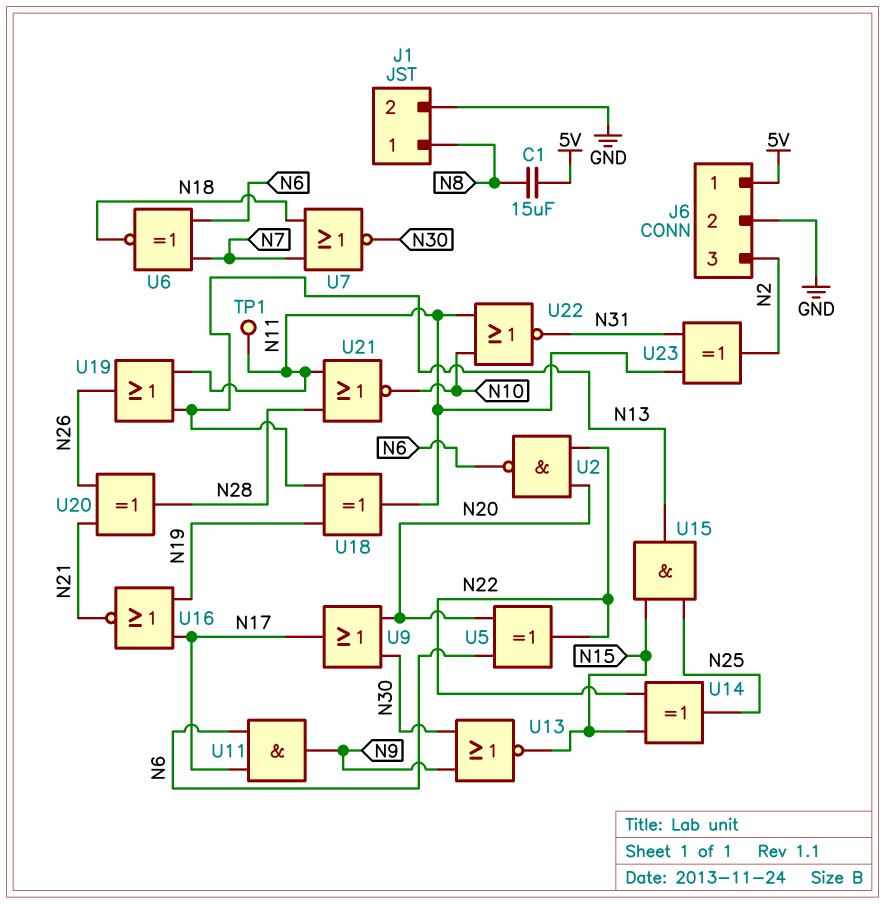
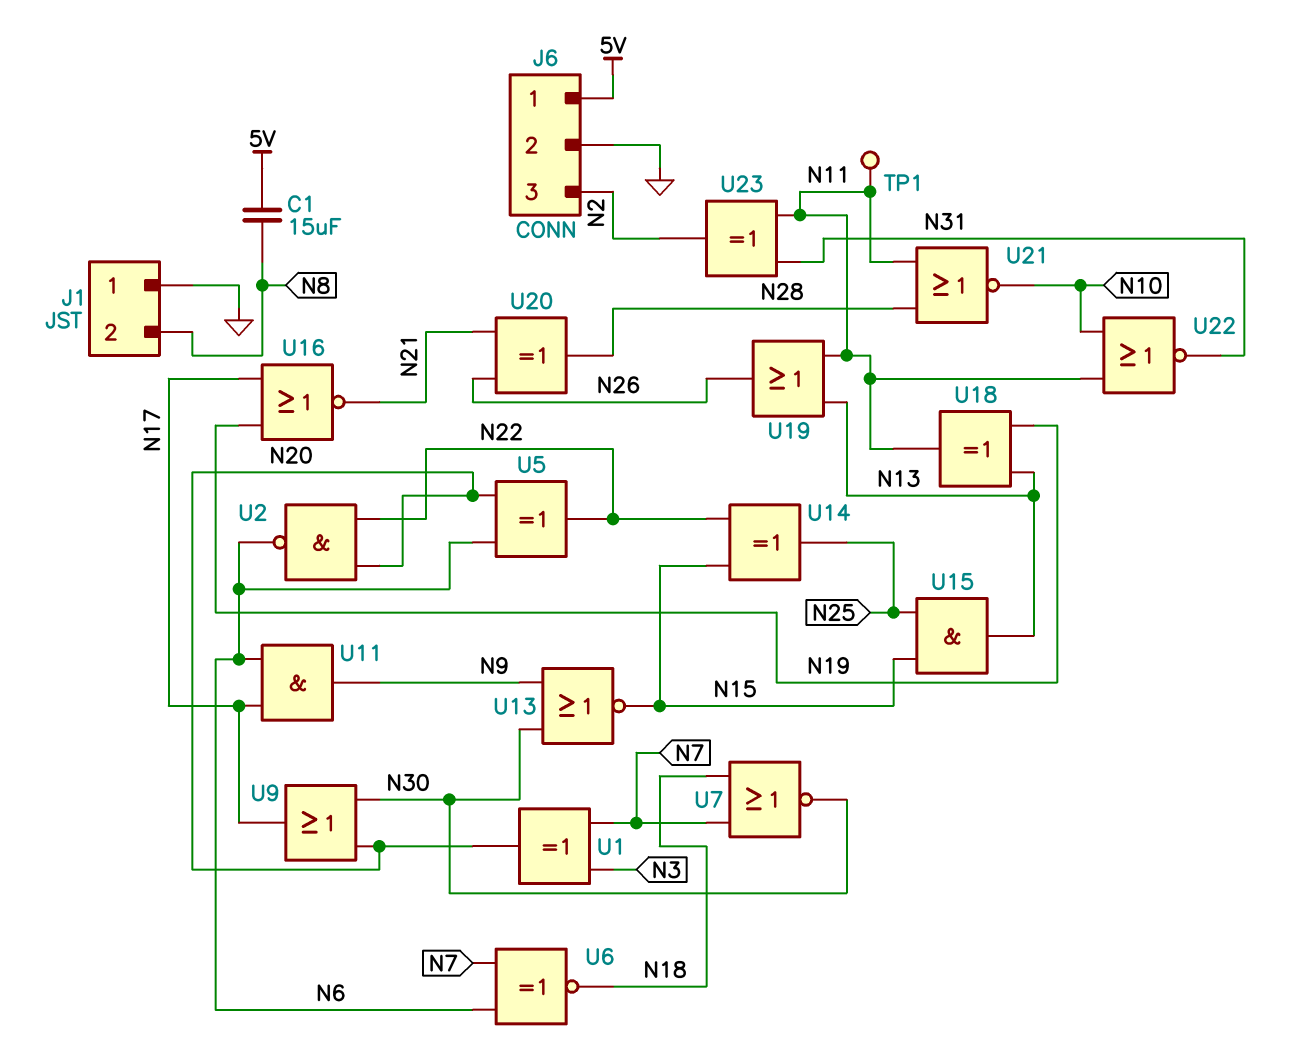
J1 pin 1: N8 -> GND
J1 pin 2: GND -> N8
U1: none -> XOR (in N3, in N7, out N20)

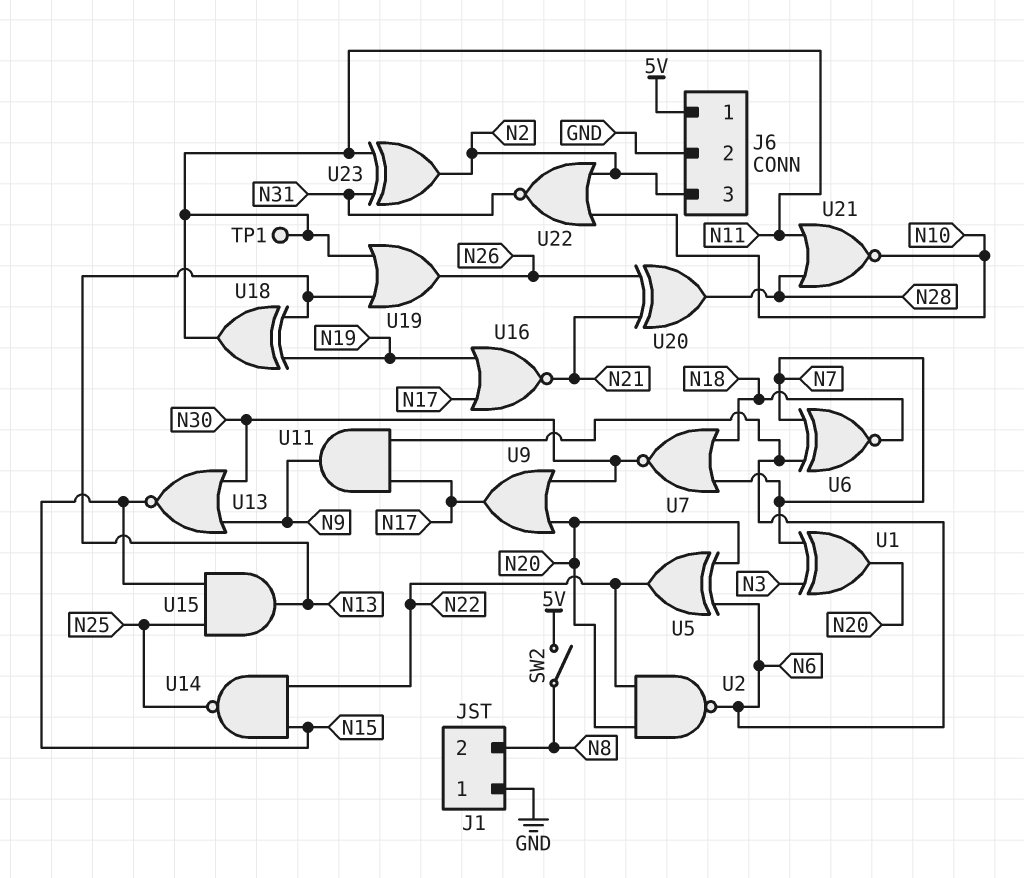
C1: 15uF (5V, N8) -> none
SW2: none -> switch (5V, N8)
U14: XOR (in N15, in N22, out N25) -> NAND (in N15, in N22, out N25)
U22: NOR (in N10, in N11, out N31) -> NOR (in N2, in N10, out N31)

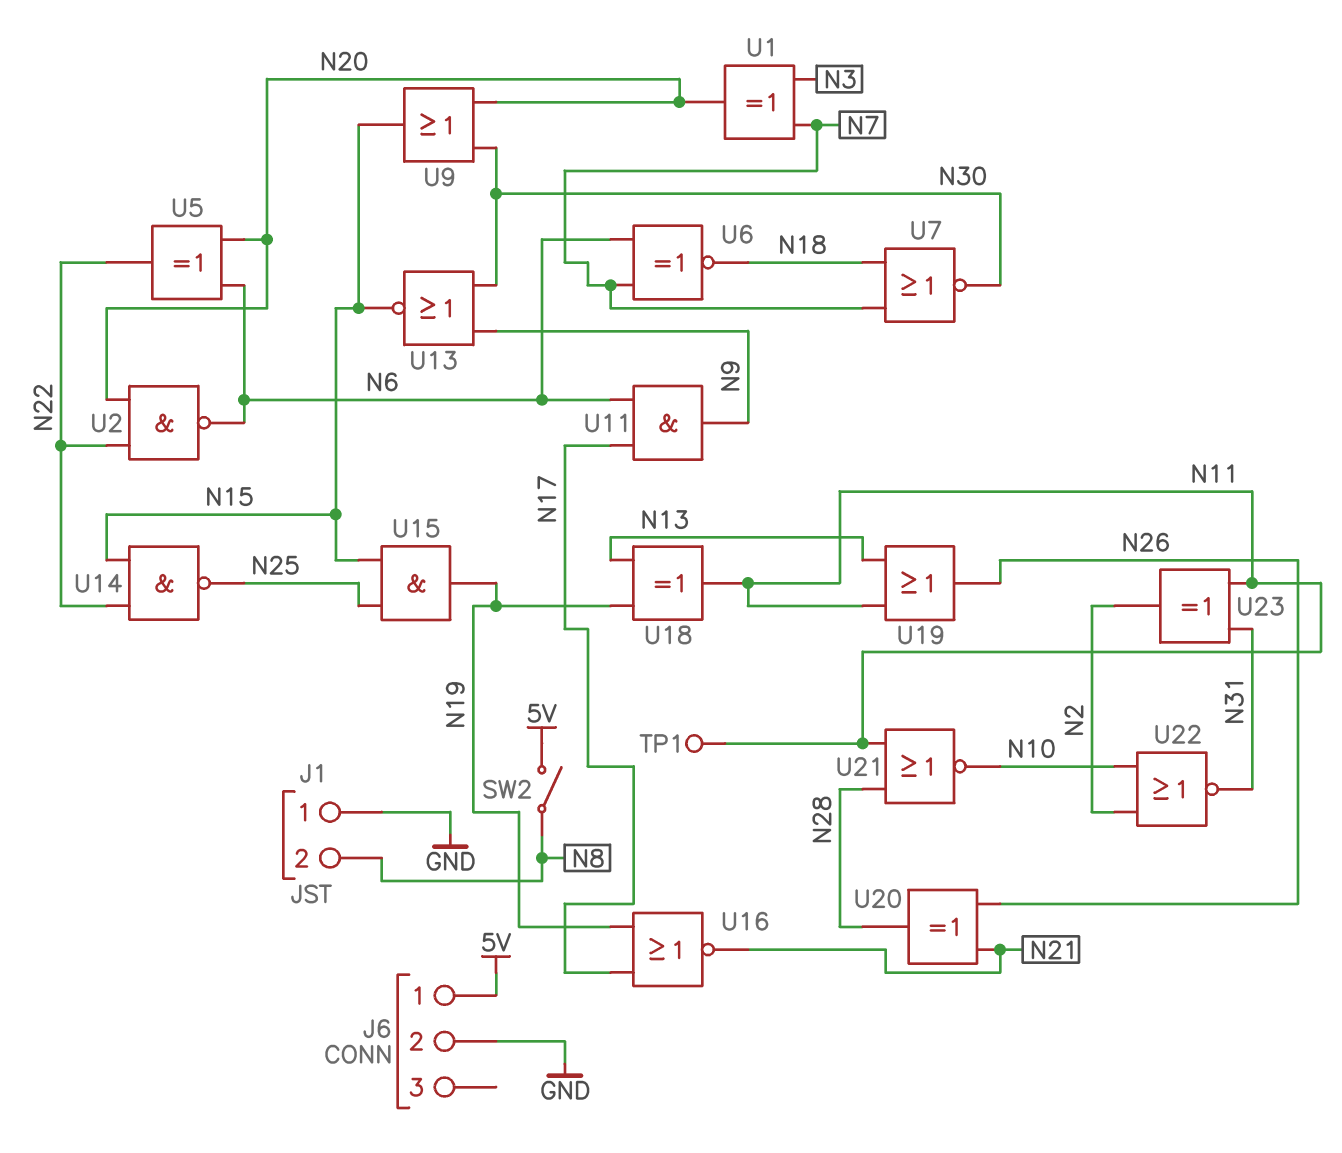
J6 pin 3: N2 -> none
U9: OR (in N20, in N30, out N17) -> OR (in N20, in N30, out N15)
U15: AND (in N15, in N25, out N13) -> AND (in N15, in N25, out N19)

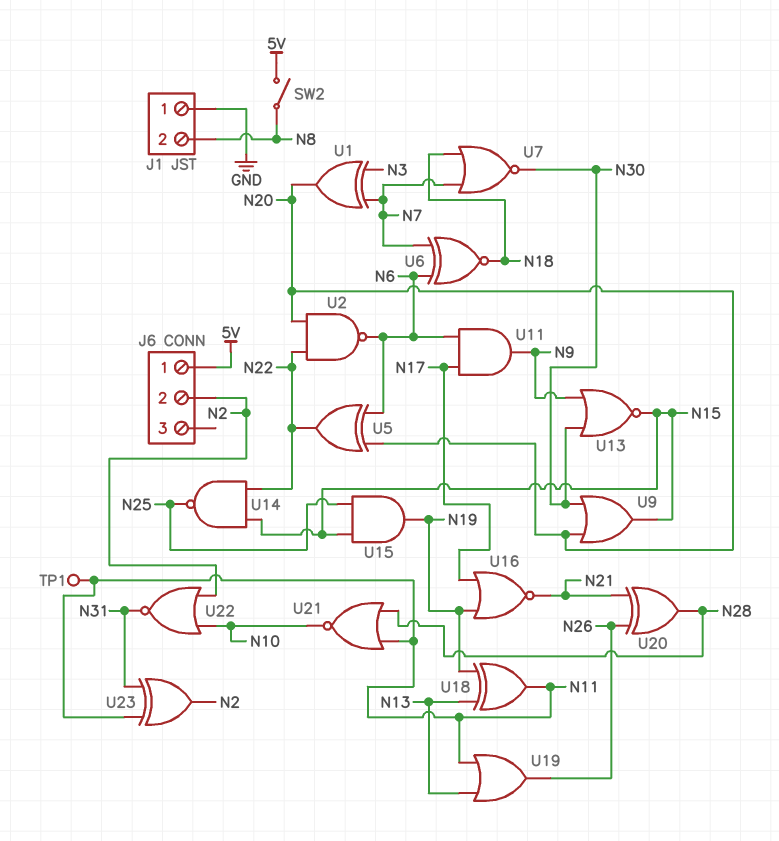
J6 pin 2: GND -> N2

